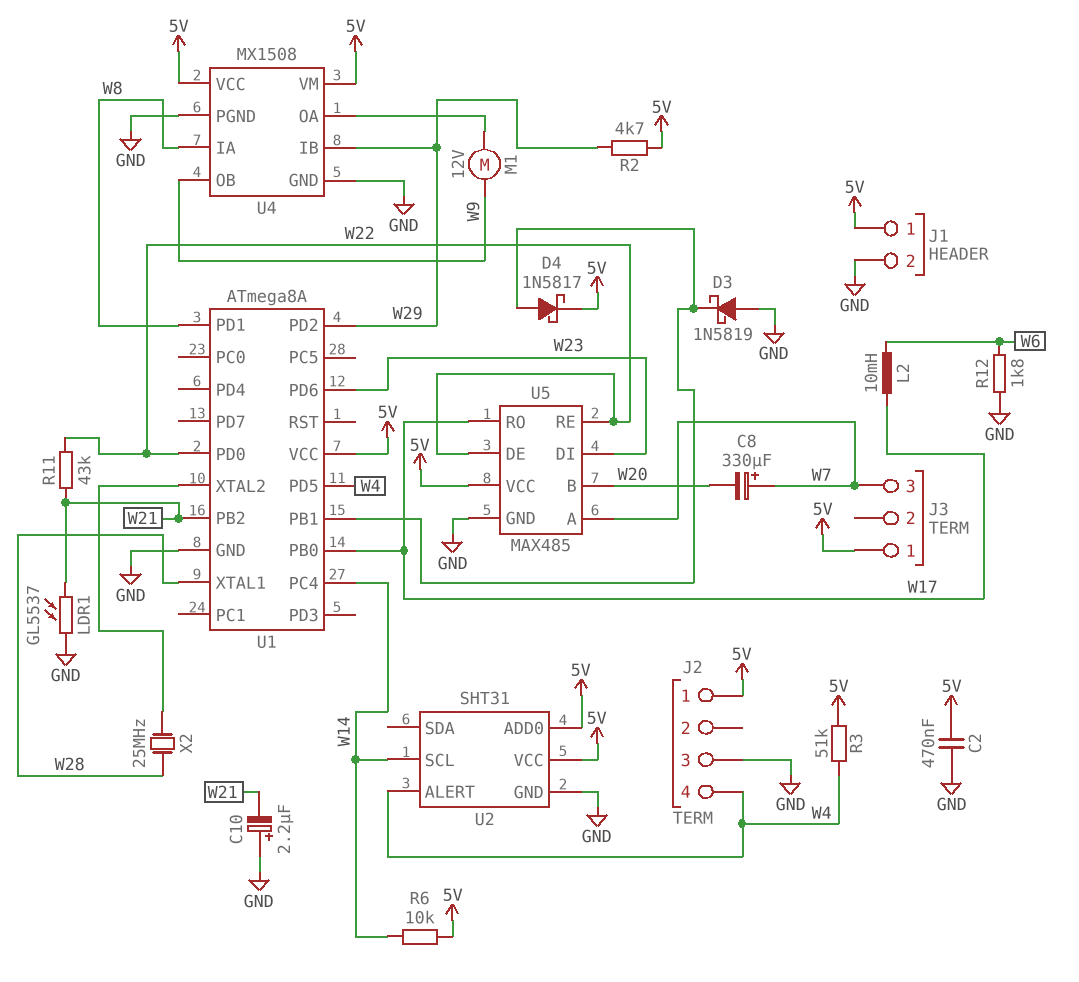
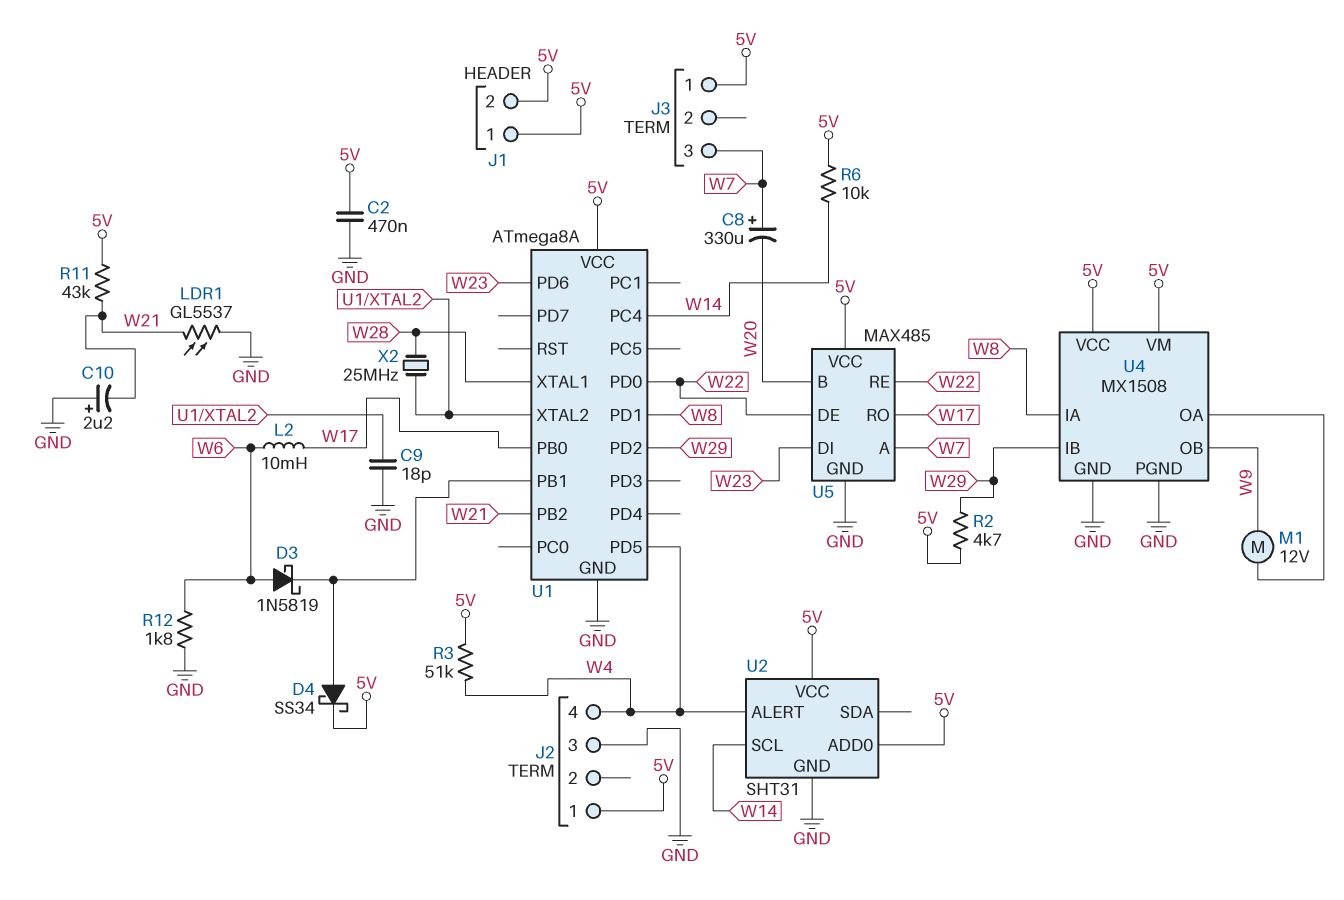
C9: none -> 18pF (GND, U1/XTAL2)
D3: schottky 1N5819 (A GND, K U1/PB1) -> schottky 1N5819 (A W6, K U1/PB1)
D4: schottky 1N5817 (A U1/PB1, K 5V) -> schottky SS34 (A U1/PB1, K 5V)
J1 pin 2: GND -> 5V
R11: 43k (W21, W22) -> 43k (5V, W21)

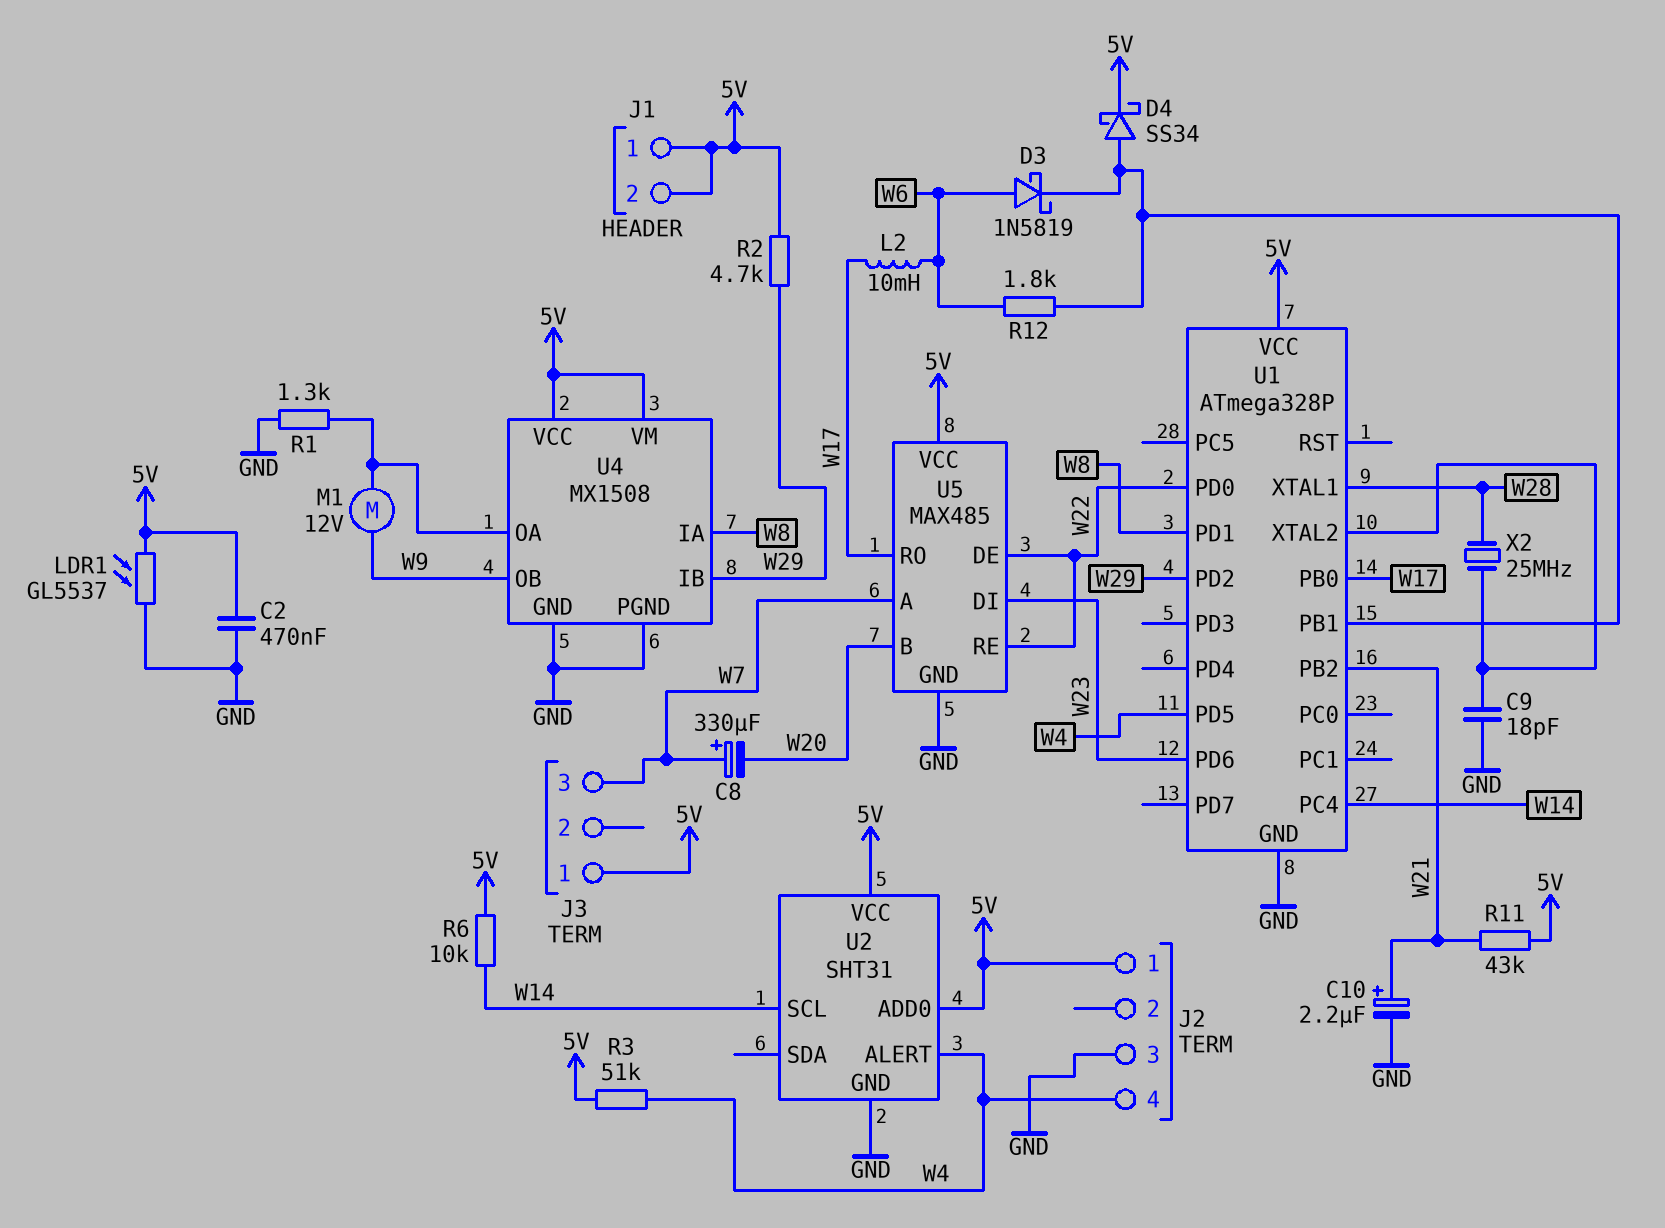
C10: 2.2uF (plus GND, minus W21) -> 2.2uF (plus W21, minus GND)
LDR1: GL5537 (GND, W21) -> GL5537 (5V, GND)
R1: none -> 1.3k (GND, U4/OA)
R12: 1.8k (GND, W6) -> 1.8k (U1/PB1, W6)
U1: ATmega8A -> ATmega328P

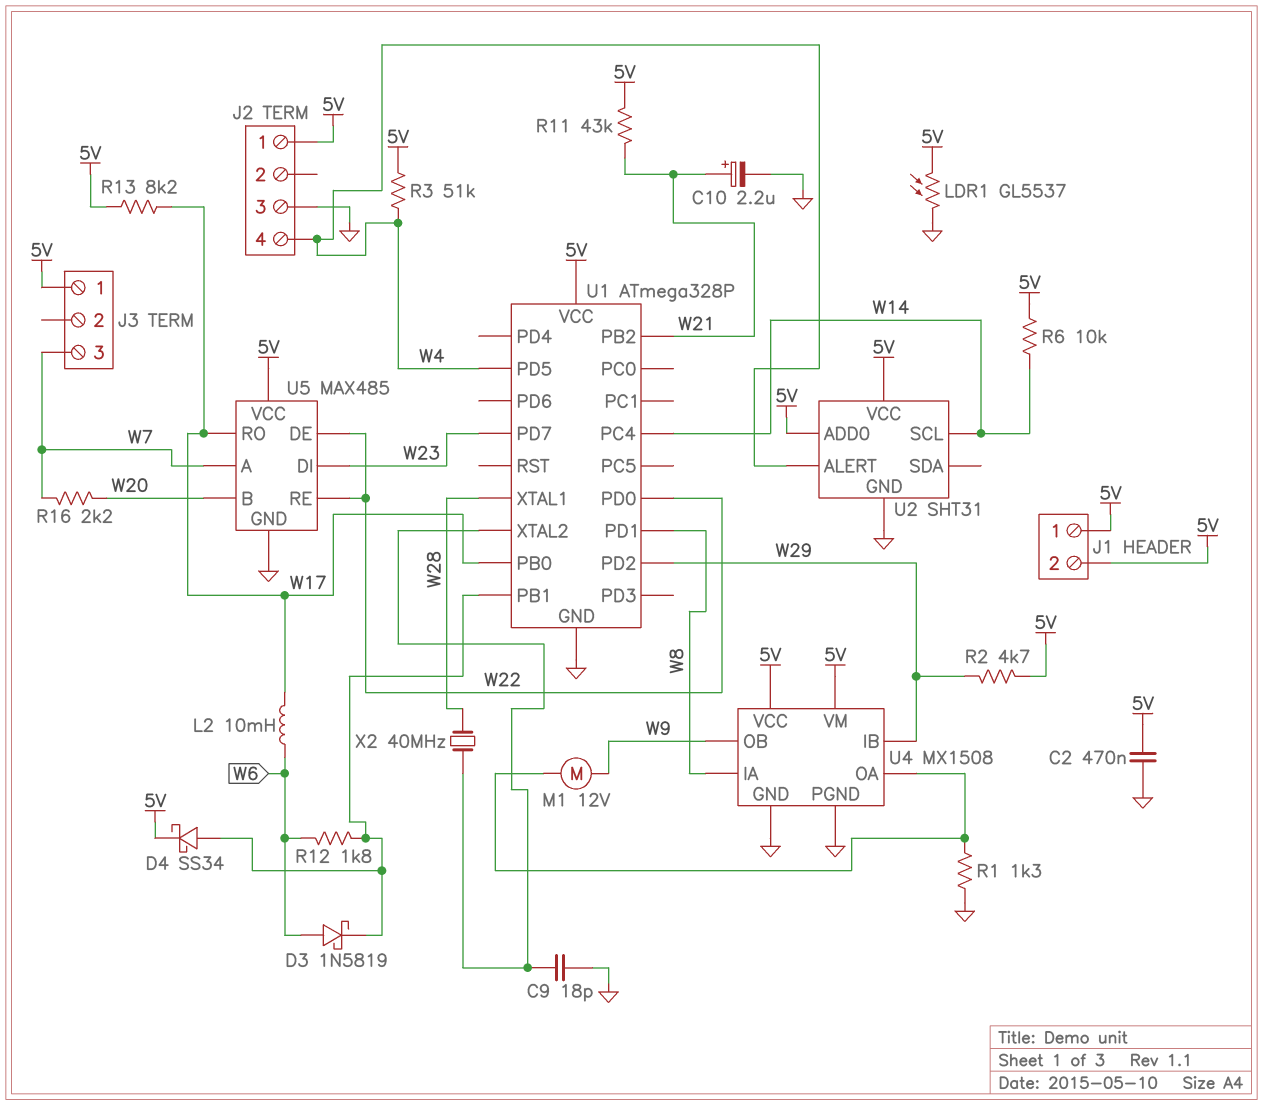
C8: 330uF (plus W7, minus W20) -> none
R13: none -> 8.2k (5V, W17)
R16: none -> 2.2k (W7, W20)
U1 pin PD6: W23 -> none
U1 pin PD7: none -> W23
X2: 25MHz (U1/XTAL2, W28) -> 40MHz (U1/XTAL2, W28)

